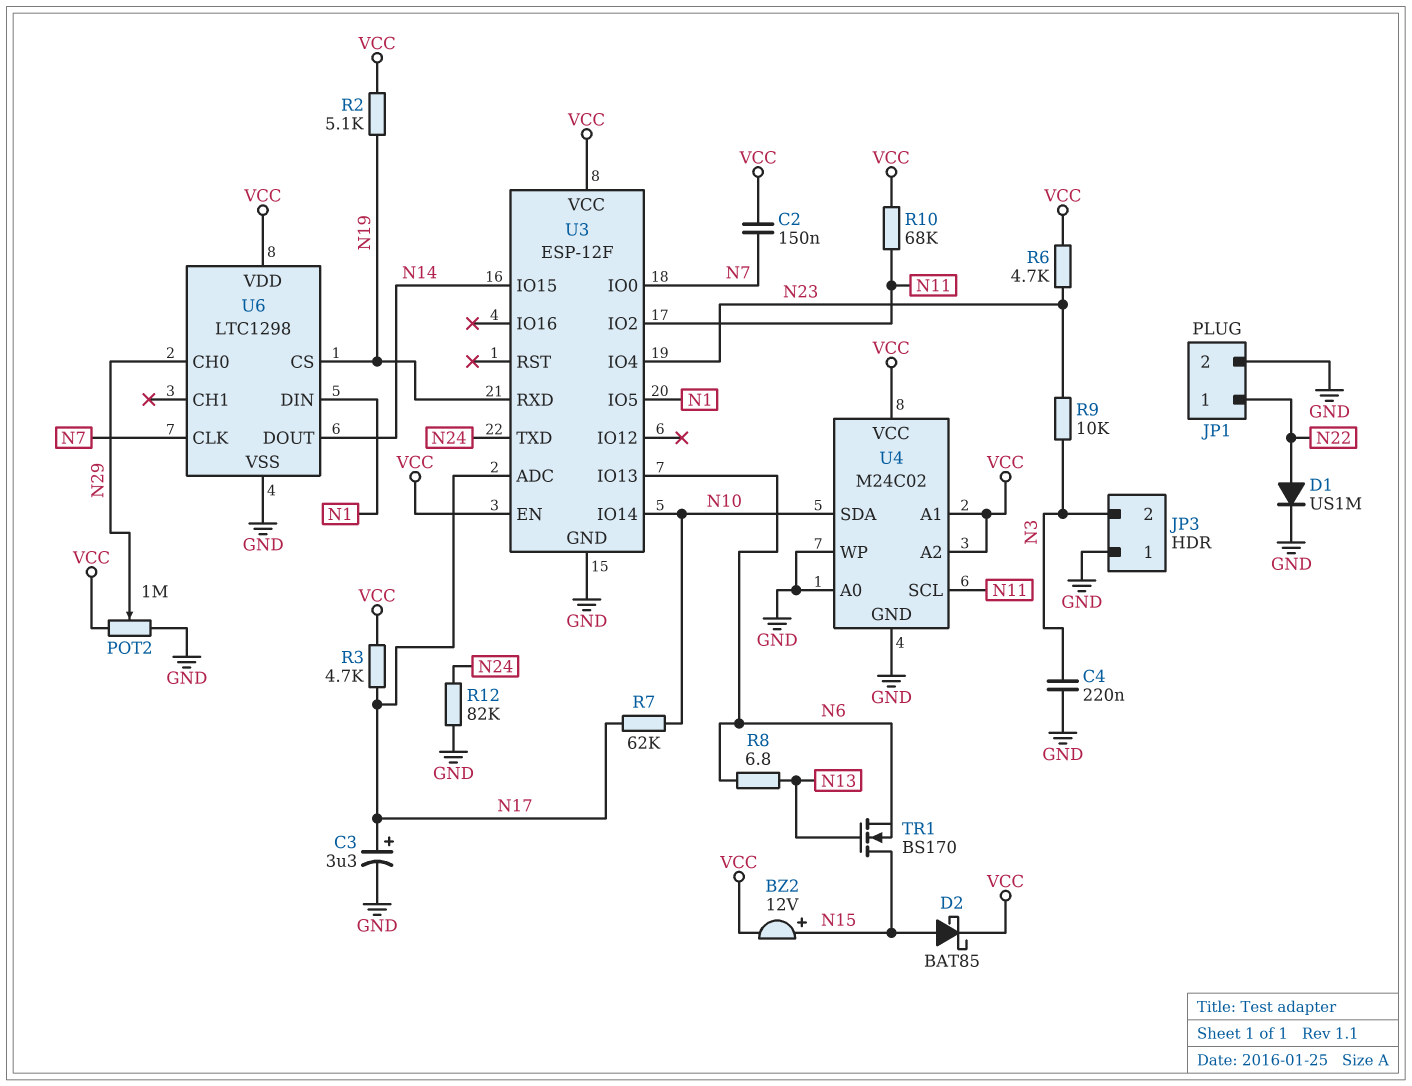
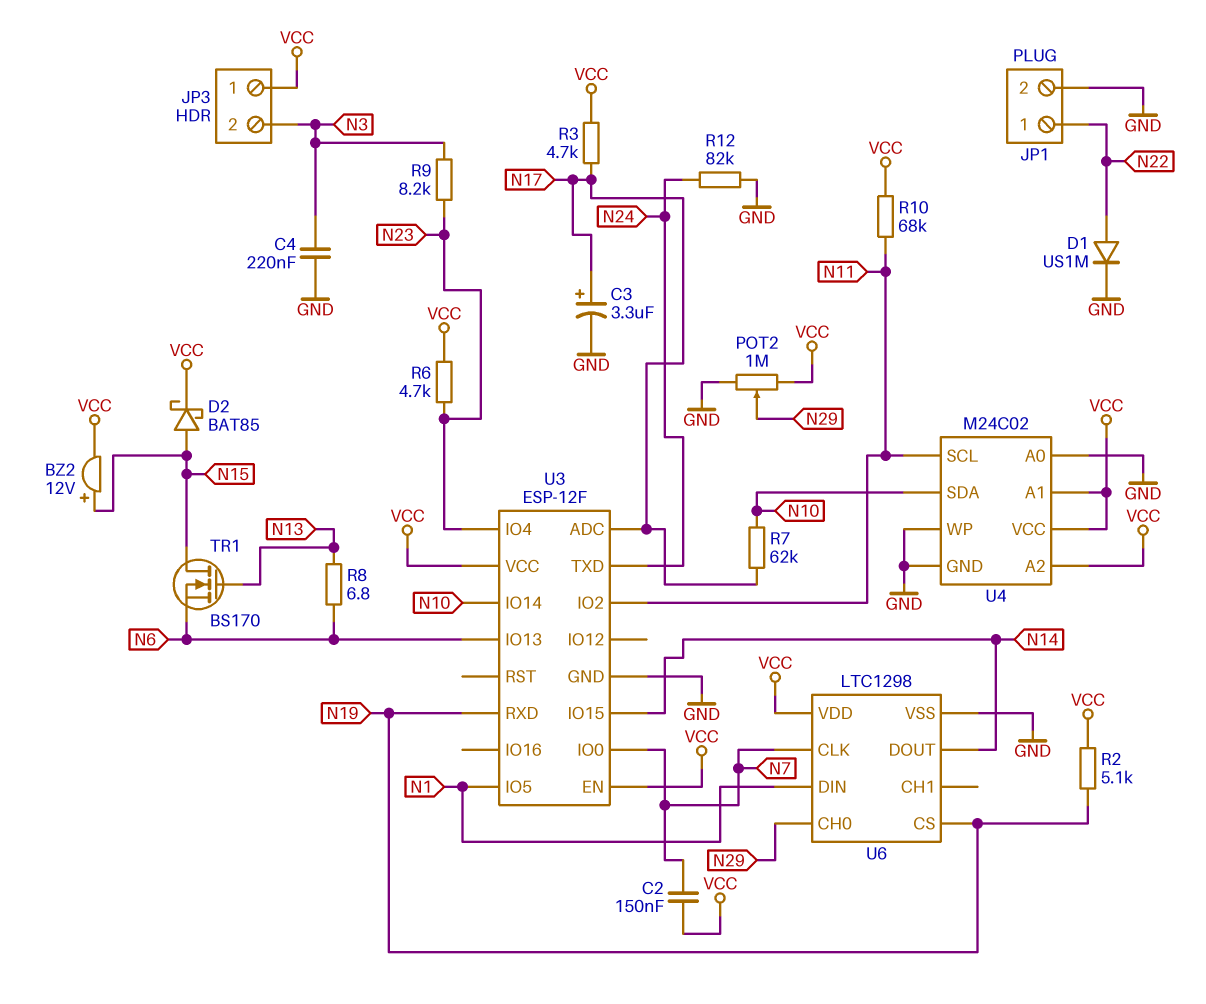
JP3 pin 1: GND -> VCC
R9: 10k (N3, N23) -> 8.2k (N3, N23)

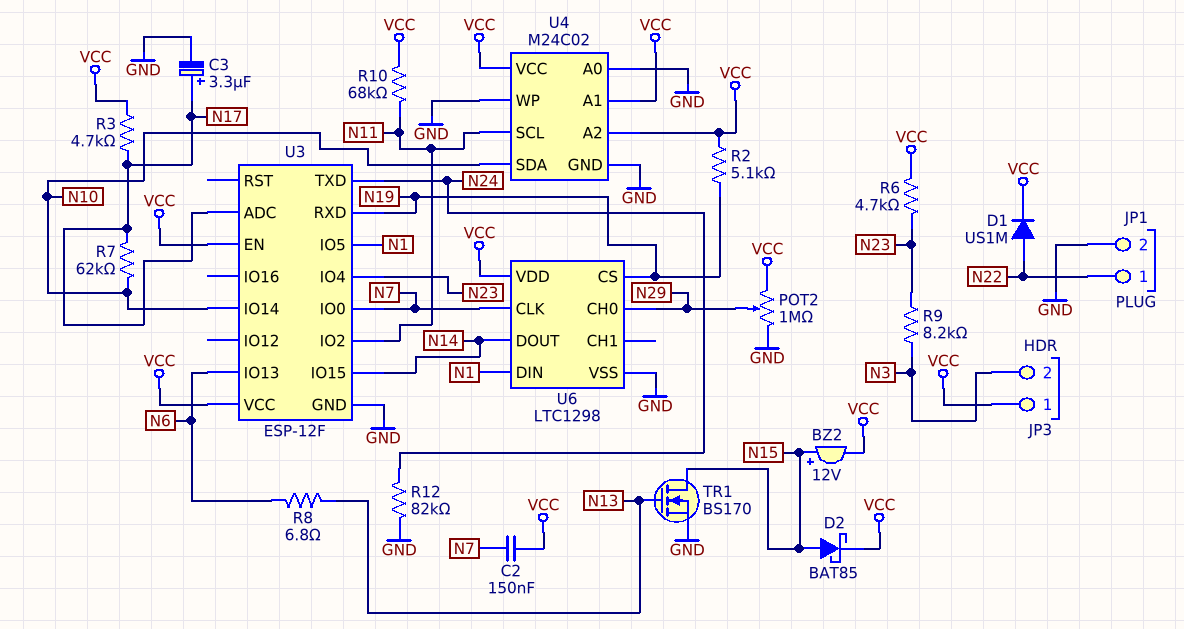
C4: 220nF (GND, N3) -> none
D1: diode US1M (A N22, K GND) -> diode US1M (A N22, K VCC)
TR1: NMOS BS170 (G N13, D N15, S N6) -> NMOS BS170 (G N13, D N15, S GND)

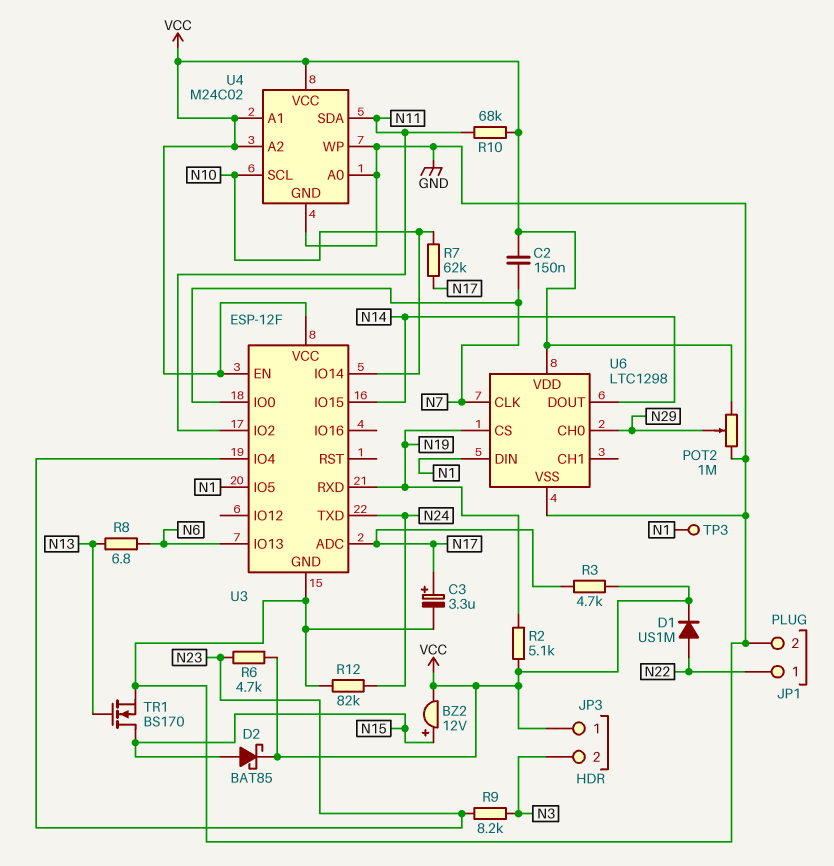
TP3: none -> test point (N1)
U4 pin SCL: N11 -> N10
U4 pin SDA: N10 -> N11

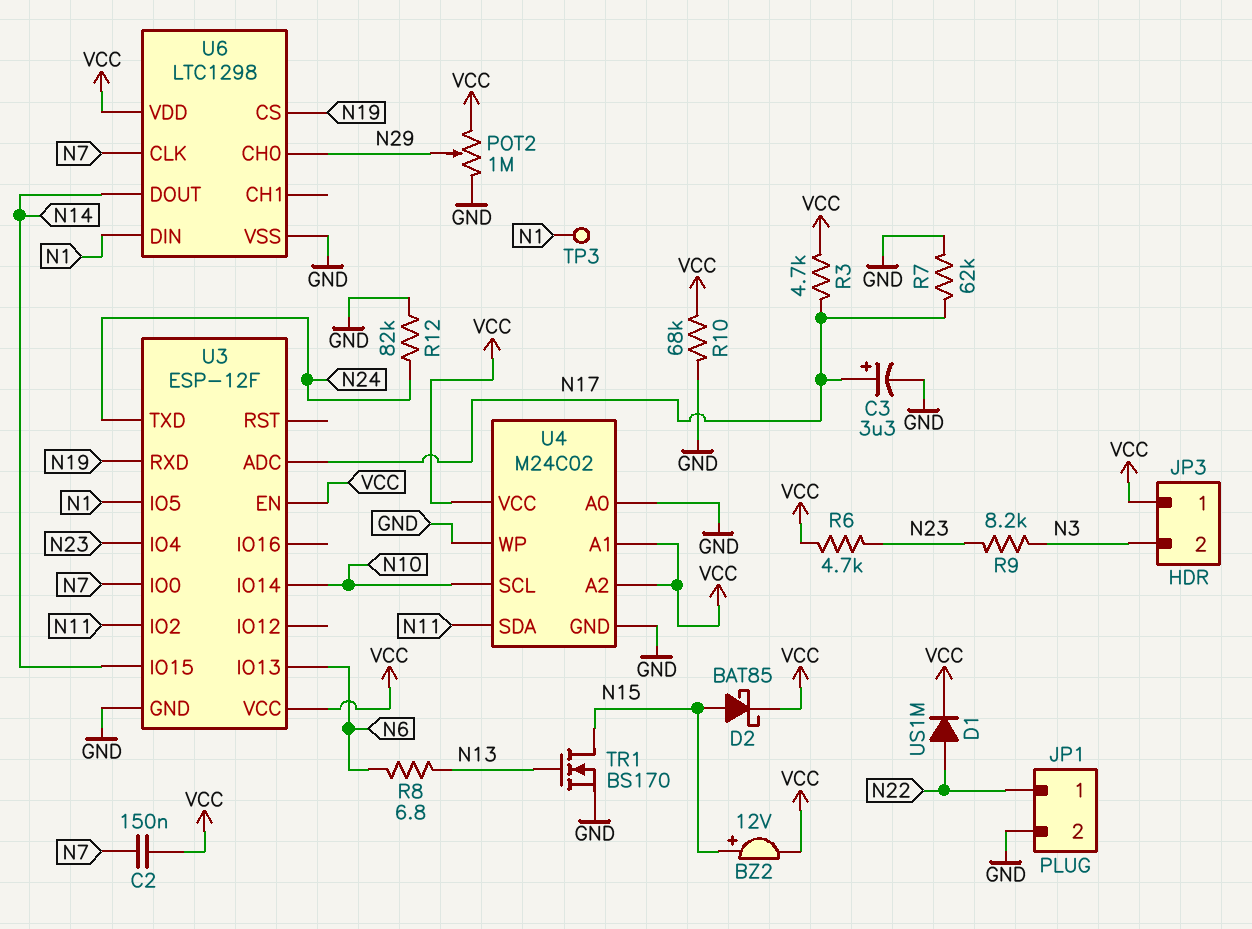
R2: 5.1k (N19, VCC) -> none
R7: 62k (N10, N17) -> 62k (GND, N17)
R10: 68k (N11, VCC) -> 68k (GND, VCC)

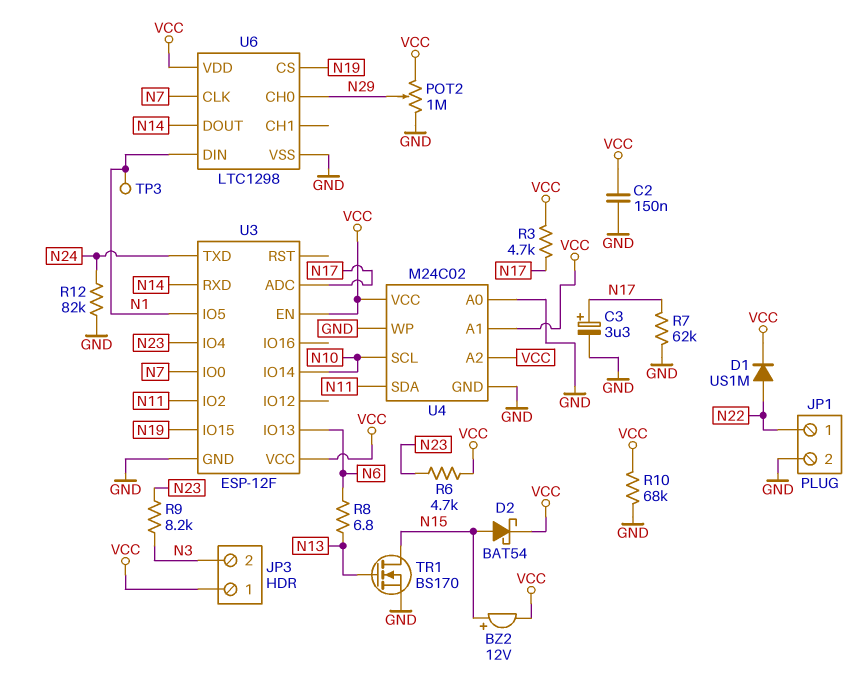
C2: 150nF (N7, VCC) -> 150nF (GND, VCC)
D2: schottky BAT85 (A N15, K VCC) -> schottky BAT54 (A N15, K VCC)
U3 pin IO15: N14 -> N19
U3 pin RXD: N19 -> N14

